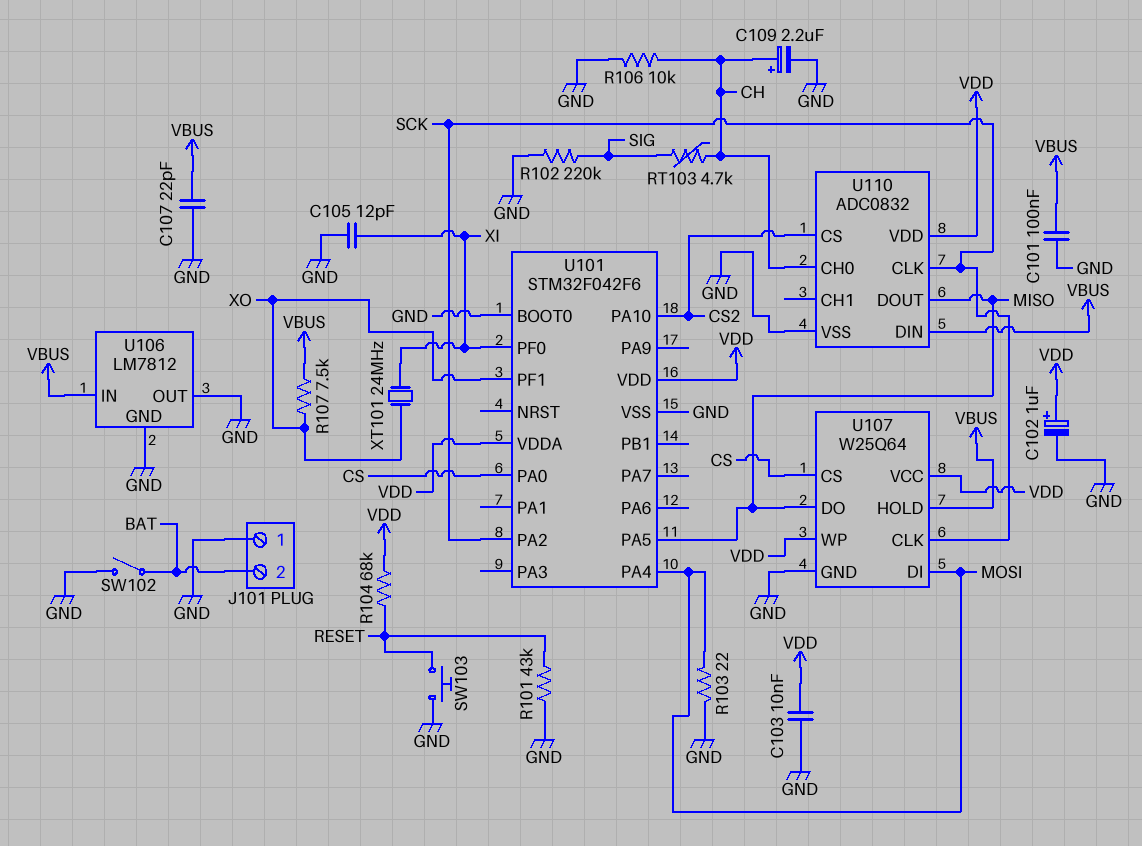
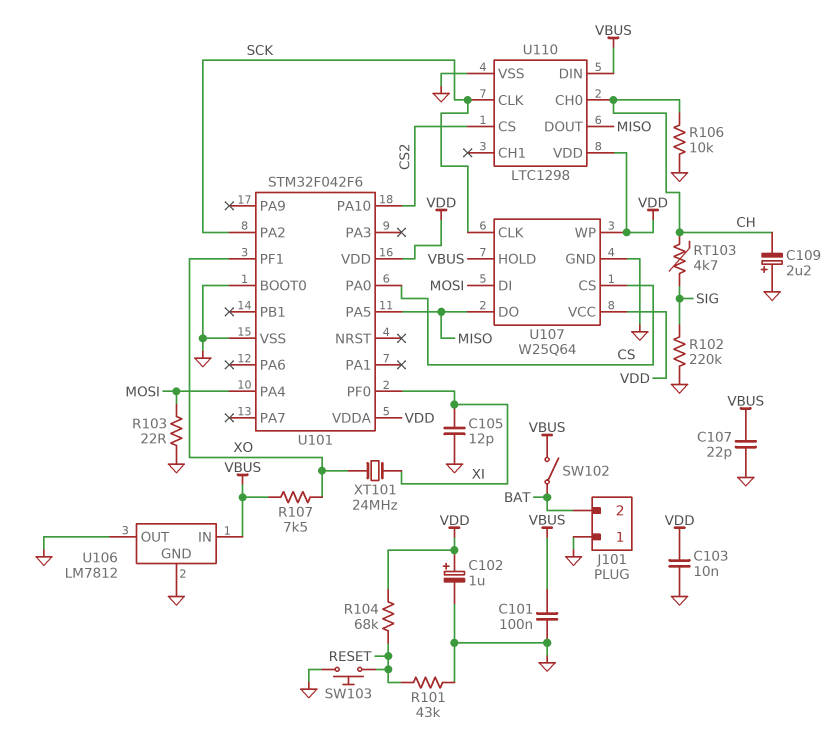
C109: 2.2uF (plus CH, minus GND) -> 2.2uF (plus GND, minus CH)
SW102: switch (BAT, GND) -> switch (BAT, VBUS)
U110: ADC0832 -> LTC1298

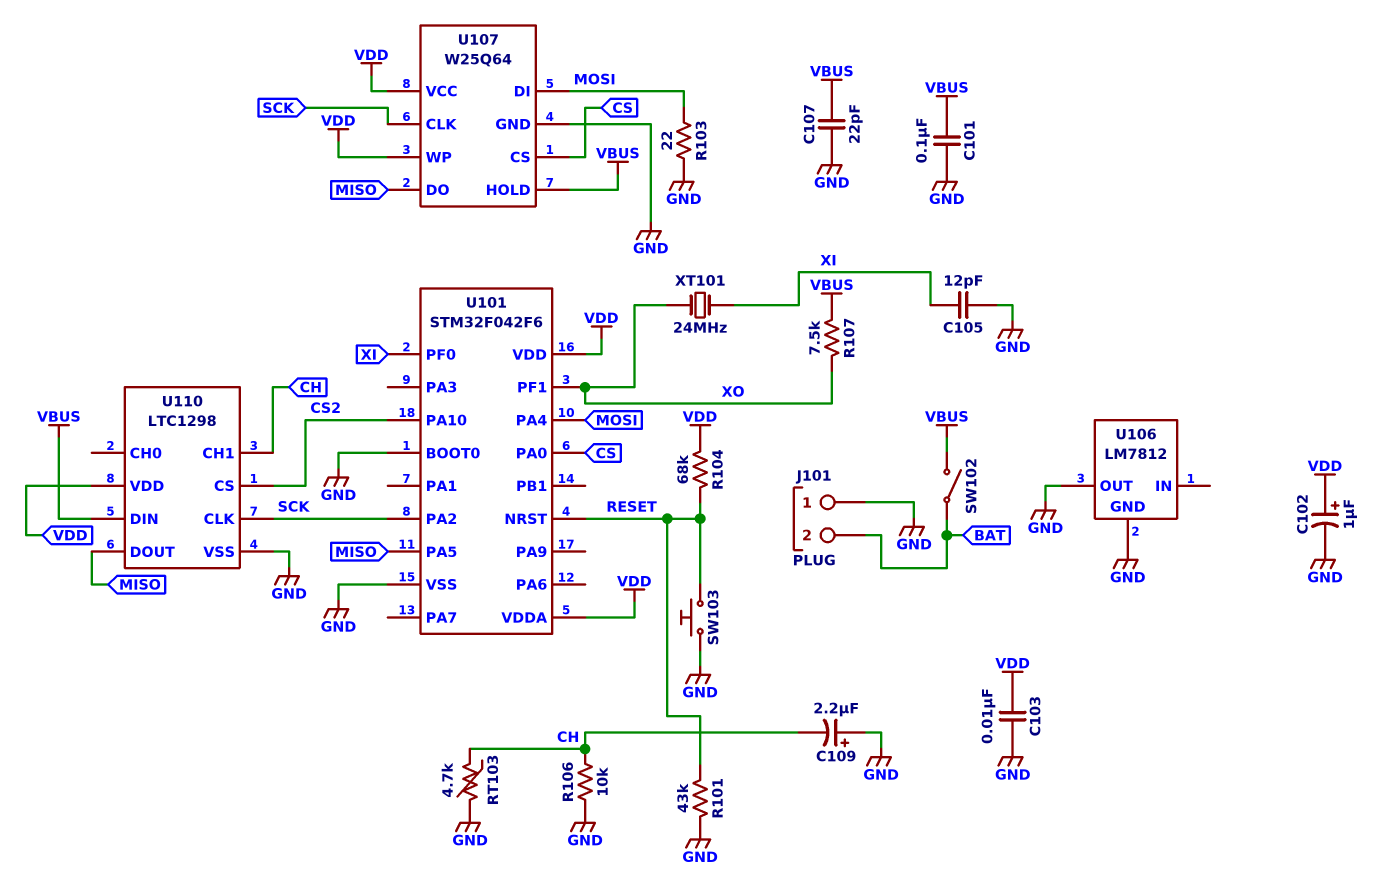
R102: 220k (GND, SIG) -> none
RT103: 4.7k (CH, SIG) -> 4.7k (CH, GND)
U101 pin NRST: none -> RESET
U106 pin IN: VBUS -> none
U110 pin CH0: CH -> none
U110 pin CH1: none -> CH

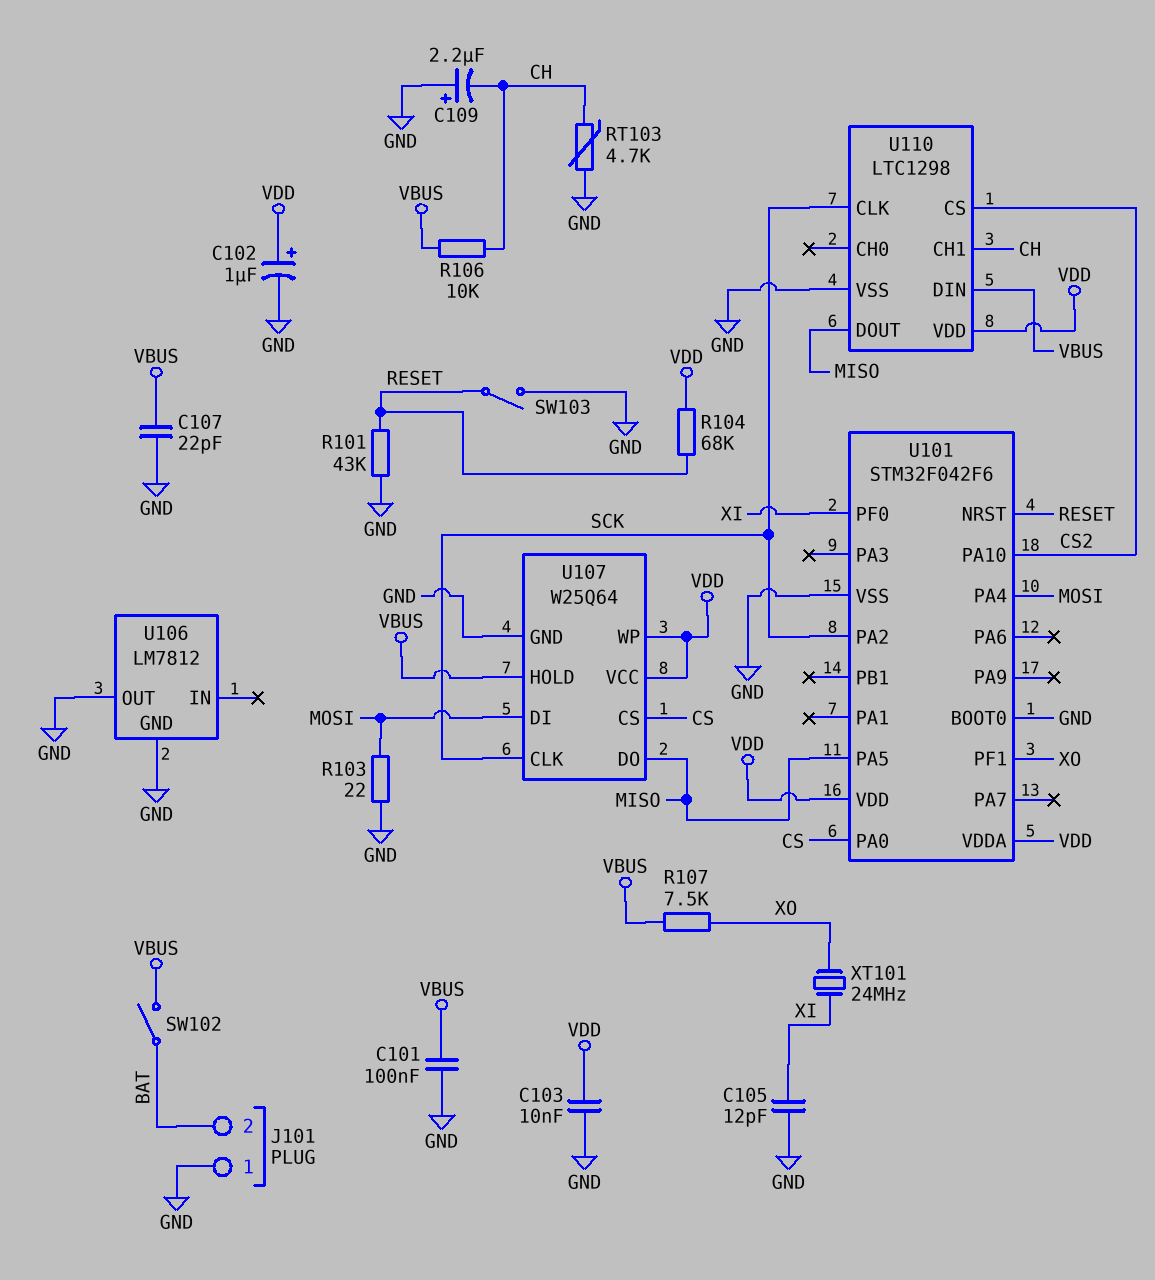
R106: 10k (CH, GND) -> 10k (CH, VBUS)
SW103: button (GND, RESET) -> switch (GND, RESET)

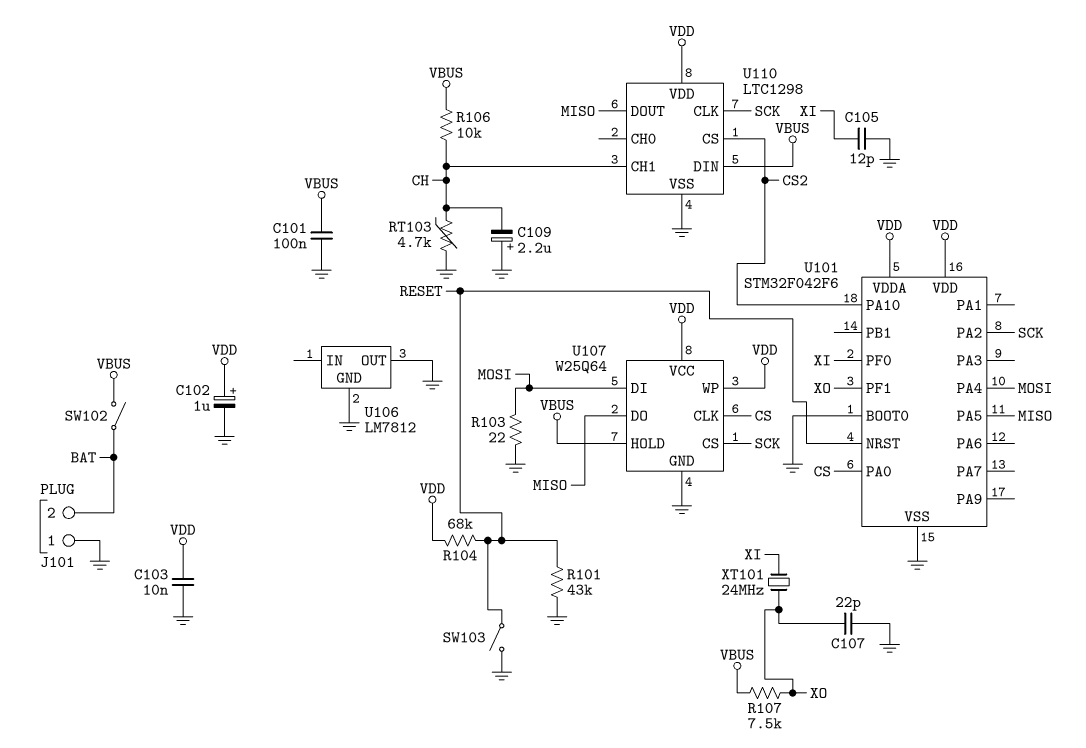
C107: 22pF (GND, VBUS) -> 22pF (GND, XO)
U107 pin CLK: SCK -> CS
U107 pin CS: CS -> SCK

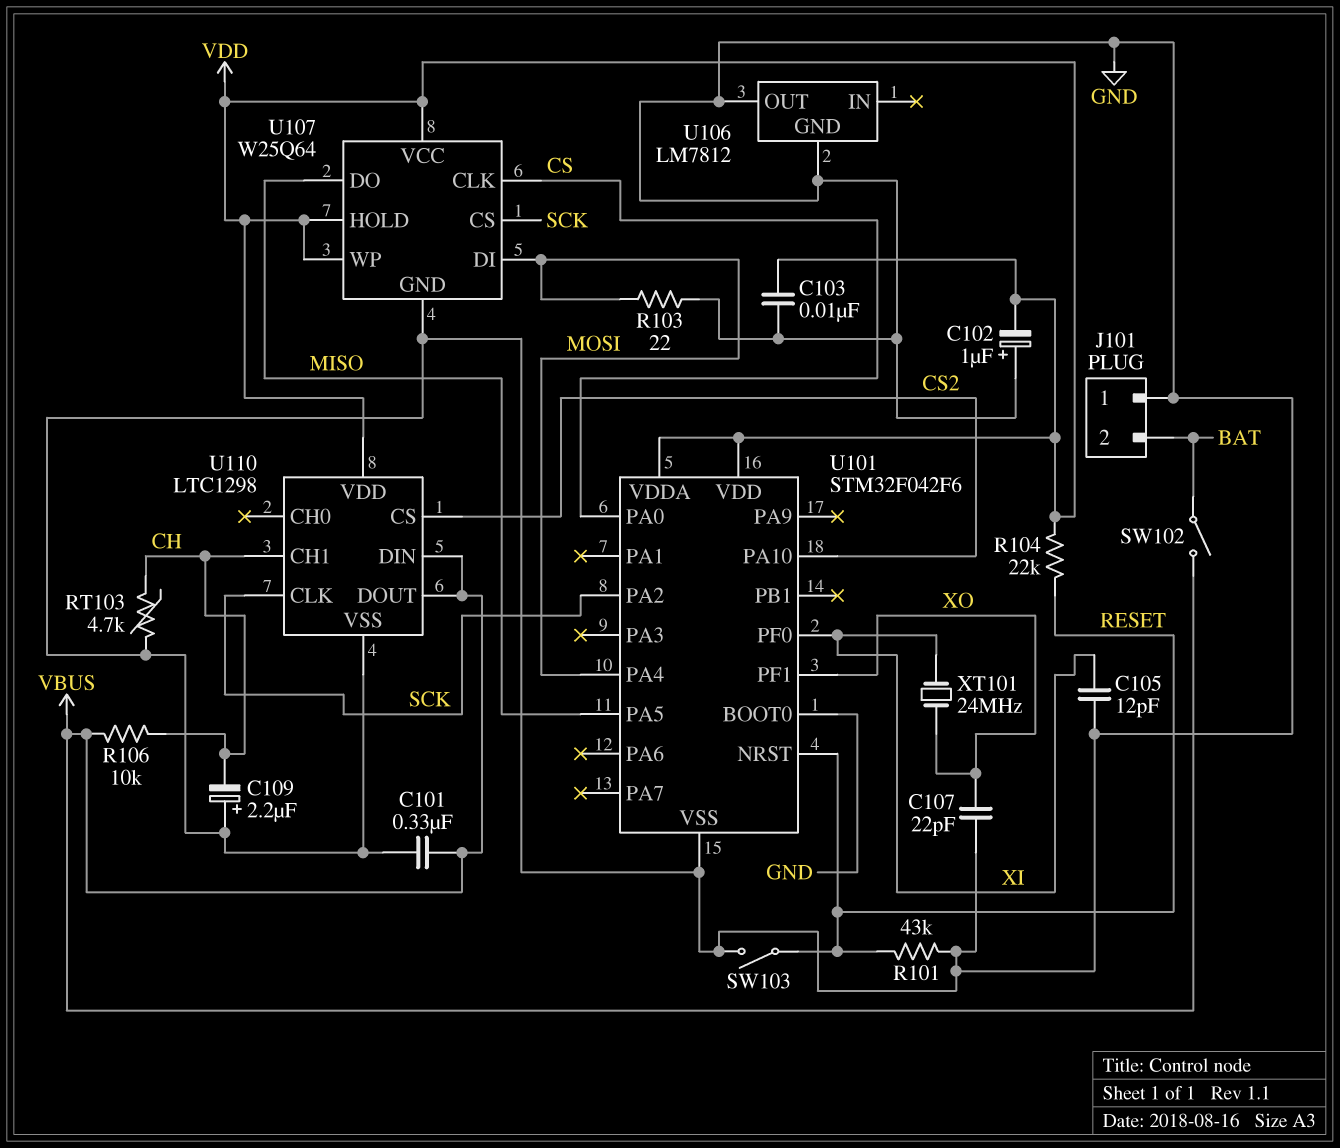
C101: 100nF (GND, VBUS) -> 330nF (GND, VBUS)
C102: 1uF (plus VDD, minus GND) -> 1uF (plus GND, minus VDD)
R104: 68k (RESET, VDD) -> 22k (RESET, VDD)
R107: 7.5k (VBUS, XO) -> none
U107 pin HOLD: VBUS -> VDD
U110 pin DOUT: MISO -> VBUS

